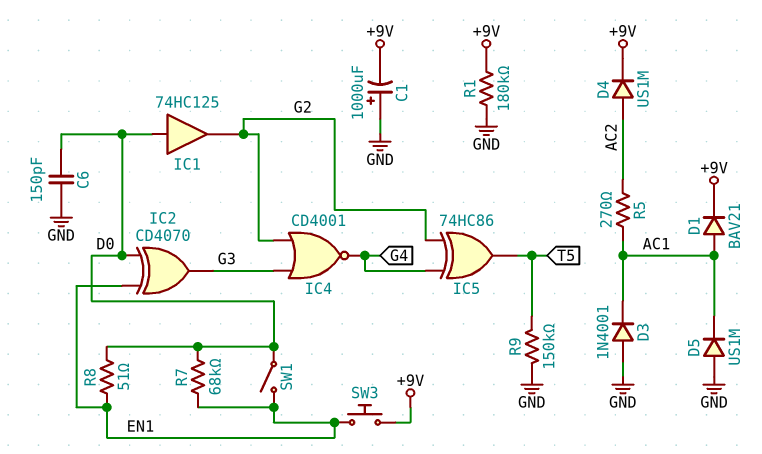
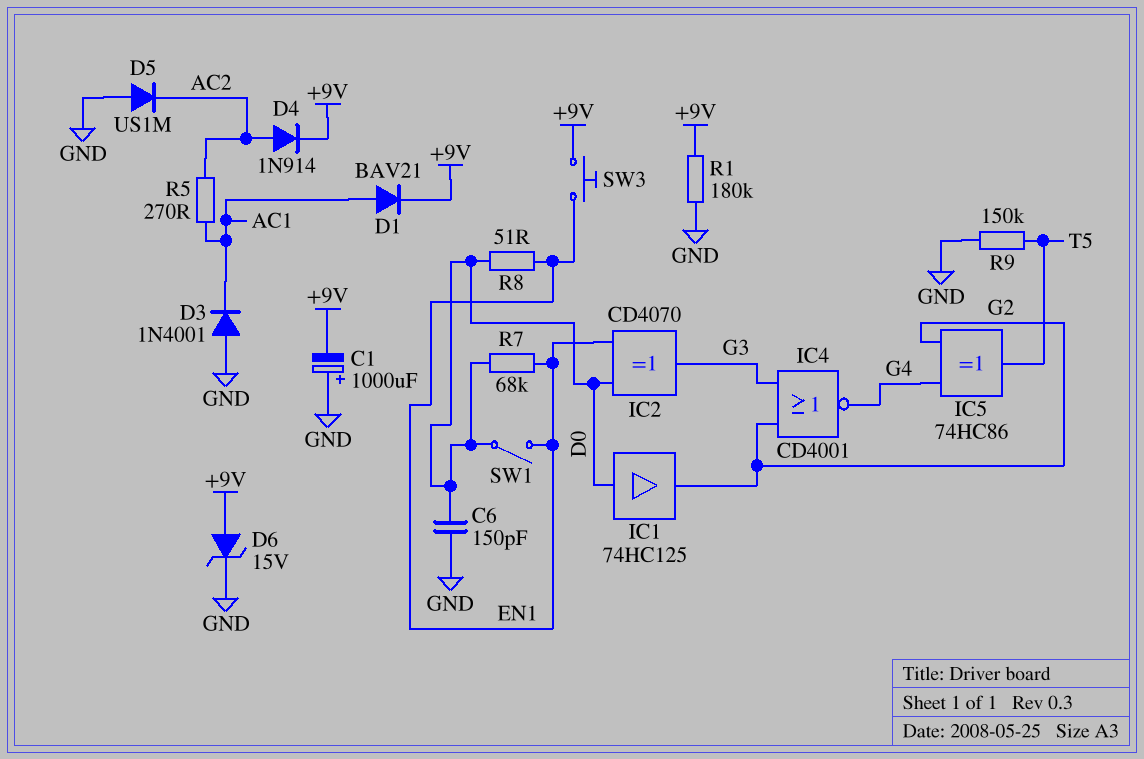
D4: diode US1M (A AC2, K +9V) -> diode 1N914 (A AC2, K +9V)
D5: diode US1M (A GND, K AC1) -> diode US1M (A GND, K AC2)
D6: none -> zener 15V (A +9V, K GND)

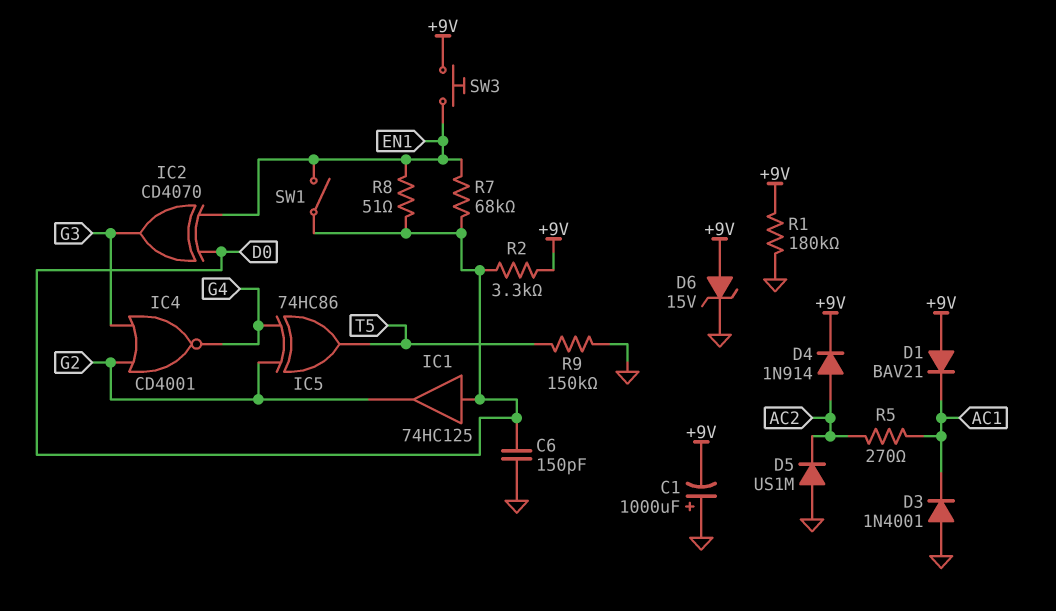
D1: diode BAV21 (A AC1, K +9V) -> diode BAV21 (A +9V, K AC1)
R2: none -> 3.3k (+9V, D0)

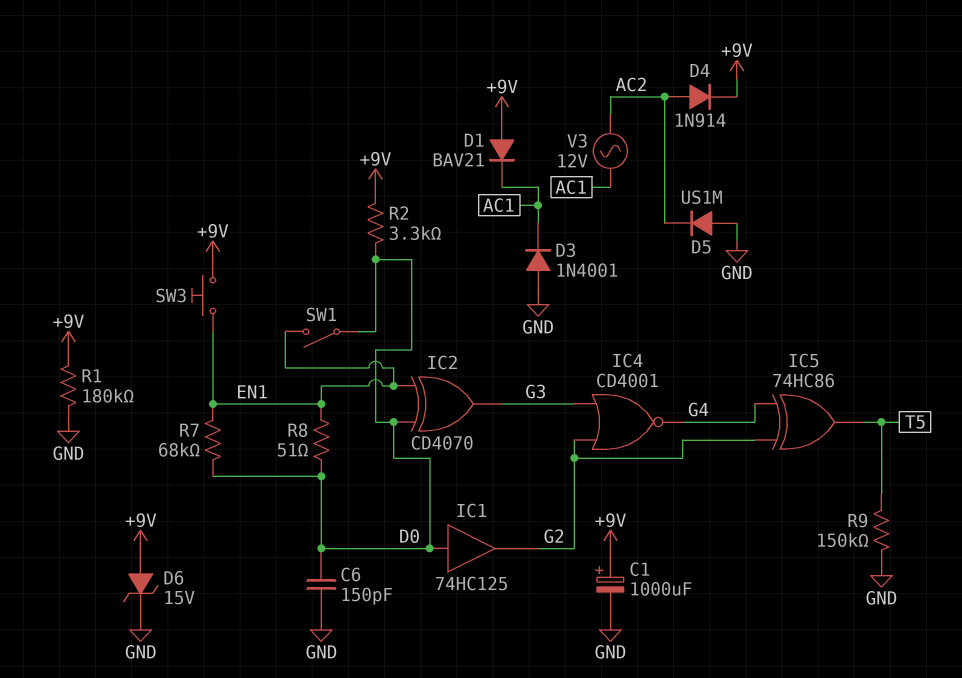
C1: 1000uF (plus GND, minus +9V) -> 1000uF (plus +9V, minus GND)
R5: 270 (AC1, AC2) -> none
V3: none -> AC 12V (AC1, AC2)

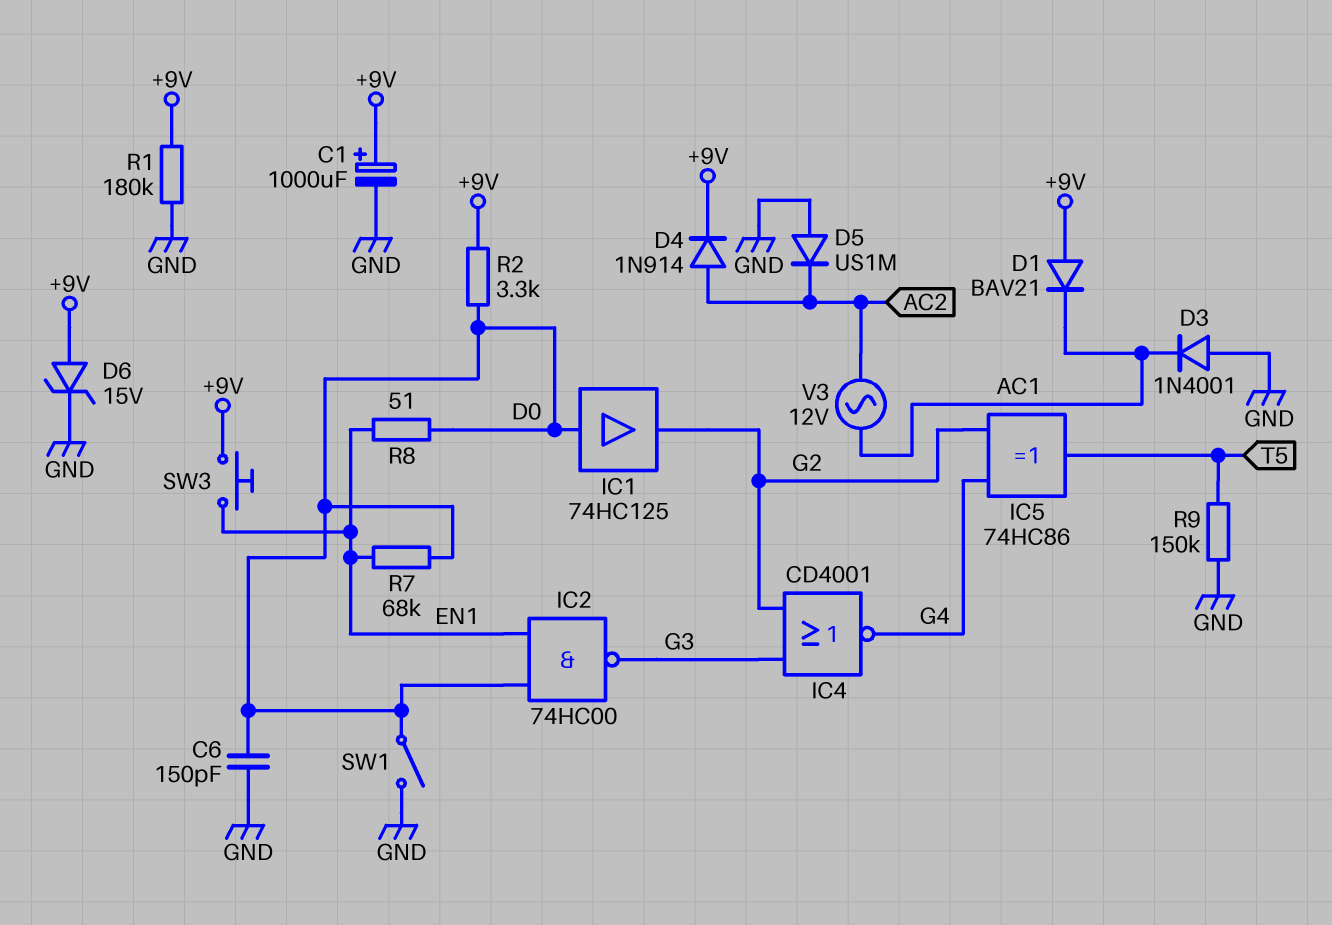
IC2: XOR CD4070 (in D0, in EN1, out G3) -> NAND 74HC00 (in D0, in EN1, out G3)
SW1: switch (D0, EN1) -> switch (D0, GND)

